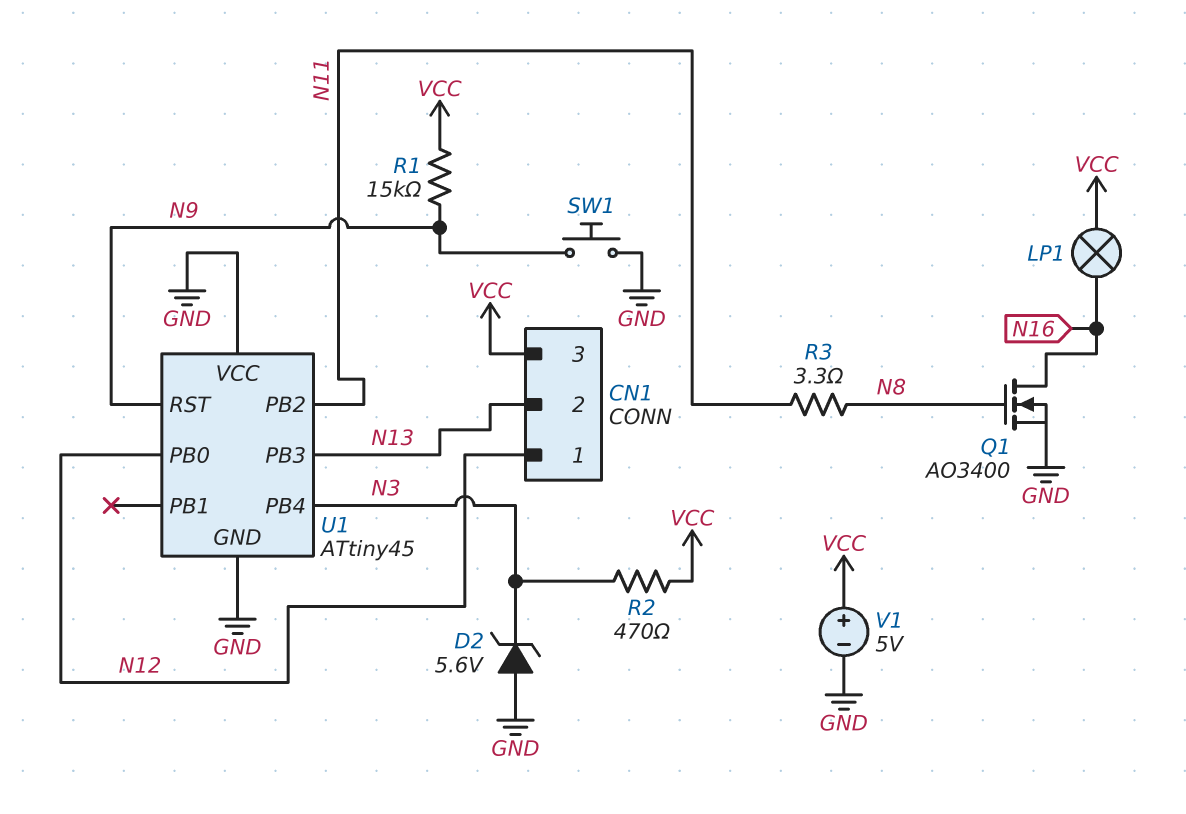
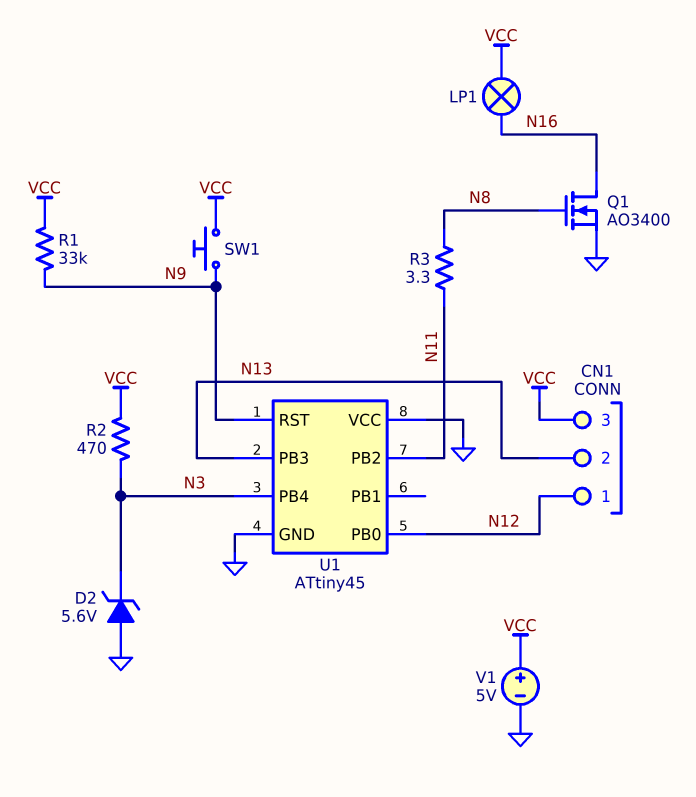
R1: 15k (N9, VCC) -> 33k (N9, VCC)
SW1: button (GND, N9) -> button (N9, VCC)

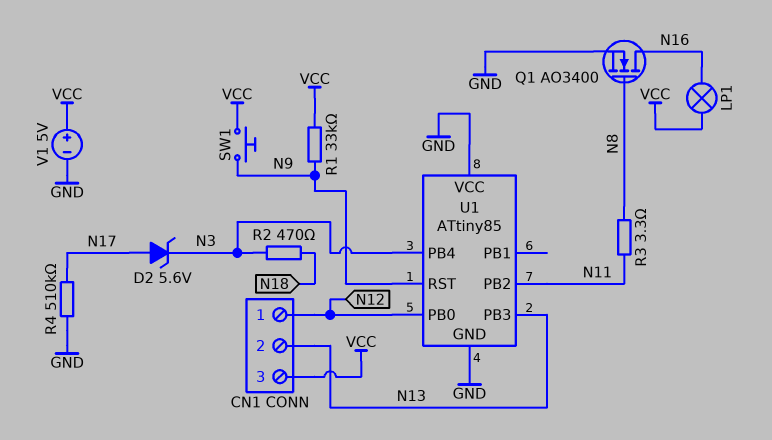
D2: zener 5.6V (A GND, K N3) -> zener 5.6V (A N17, K N3)
R2: 470 (N3, VCC) -> 470 (N3, N18)
R4: none -> 510k (GND, N17)
U1: ATtiny45 -> ATtiny85

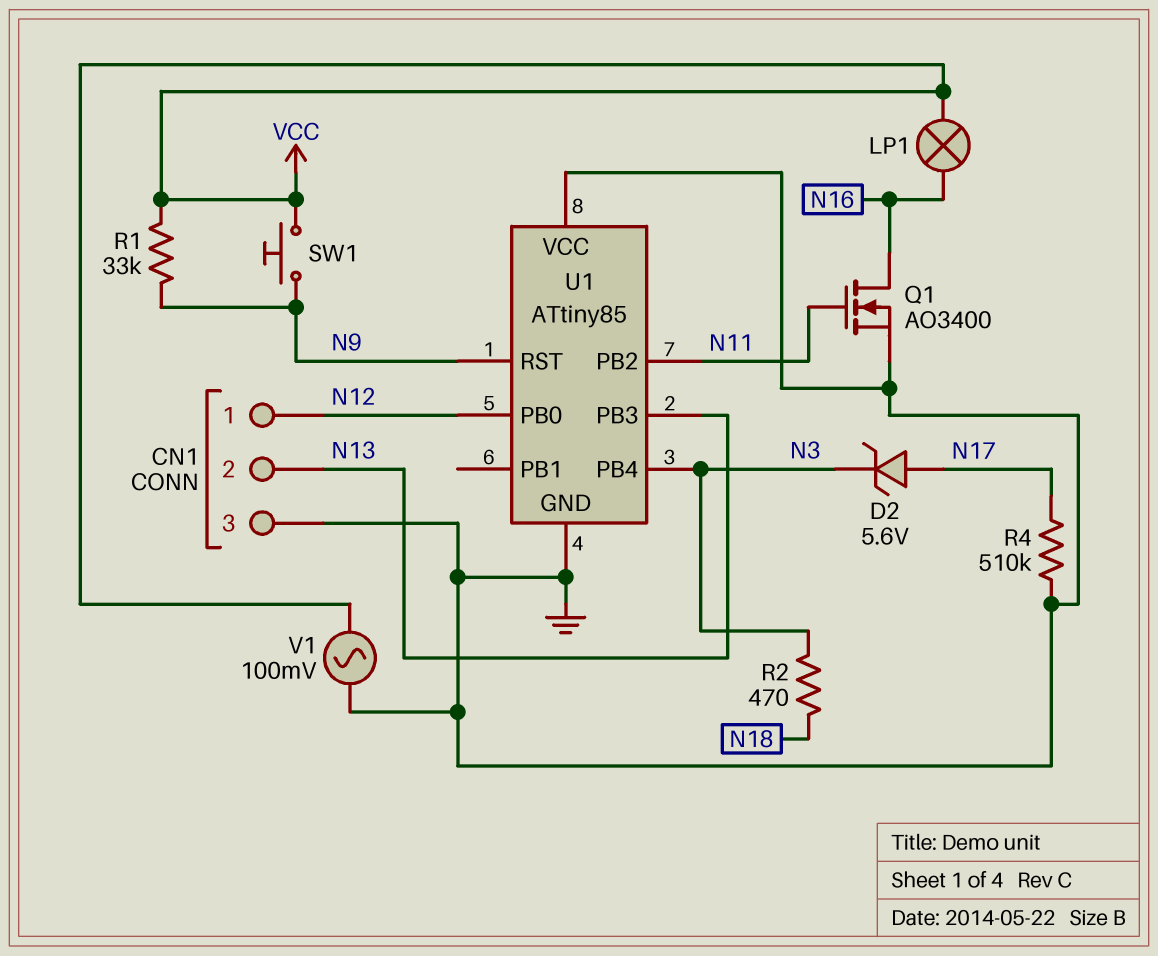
CN1 pin 3: VCC -> GND
Q1: NMOS AO3400 (G N8, D N16, S GND) -> NMOS AO3400 (G N11, D N16, S GND)
R3: 3.3 (N8, N11) -> none
V1: 5V (plus VCC, minus GND) -> AC 100mV (GND, VCC)

